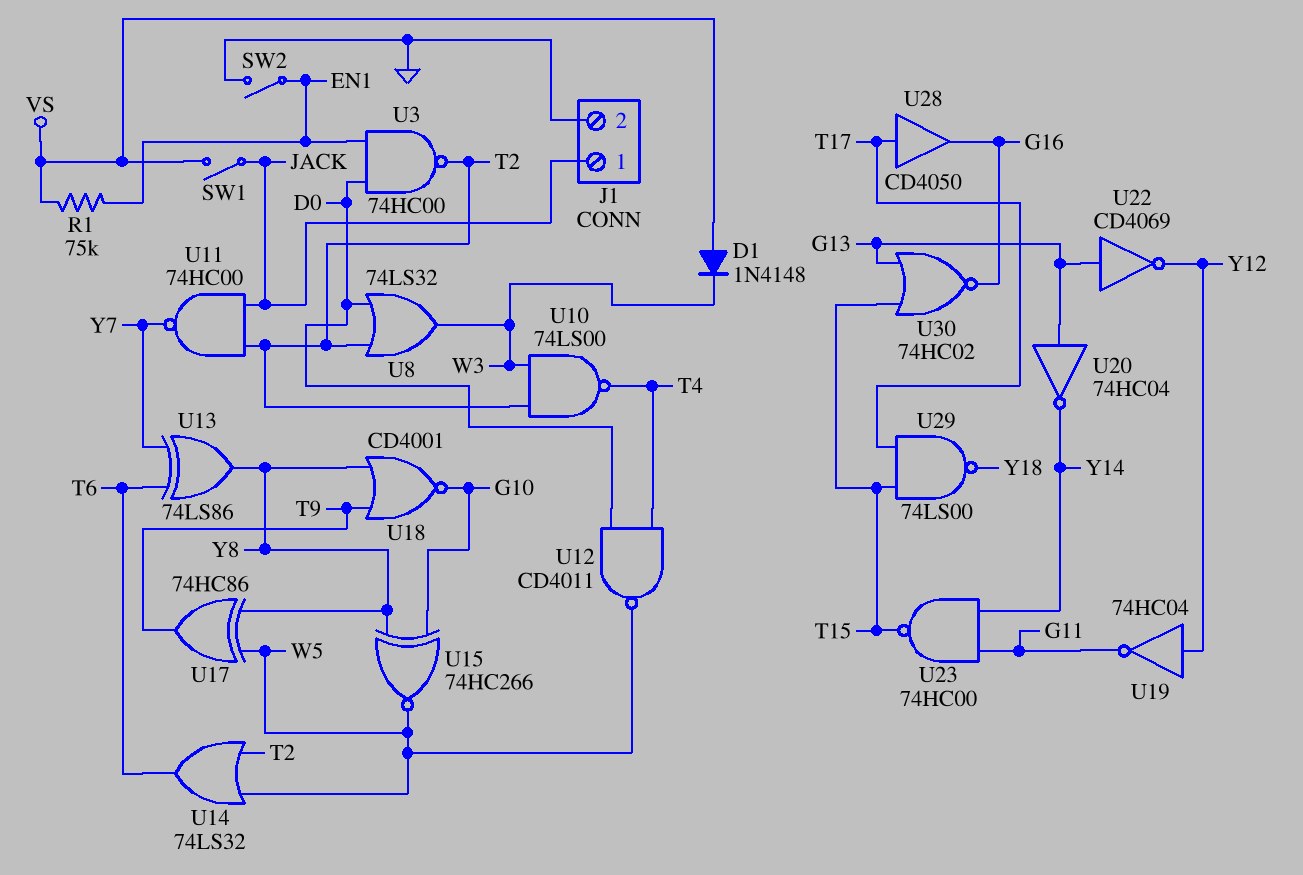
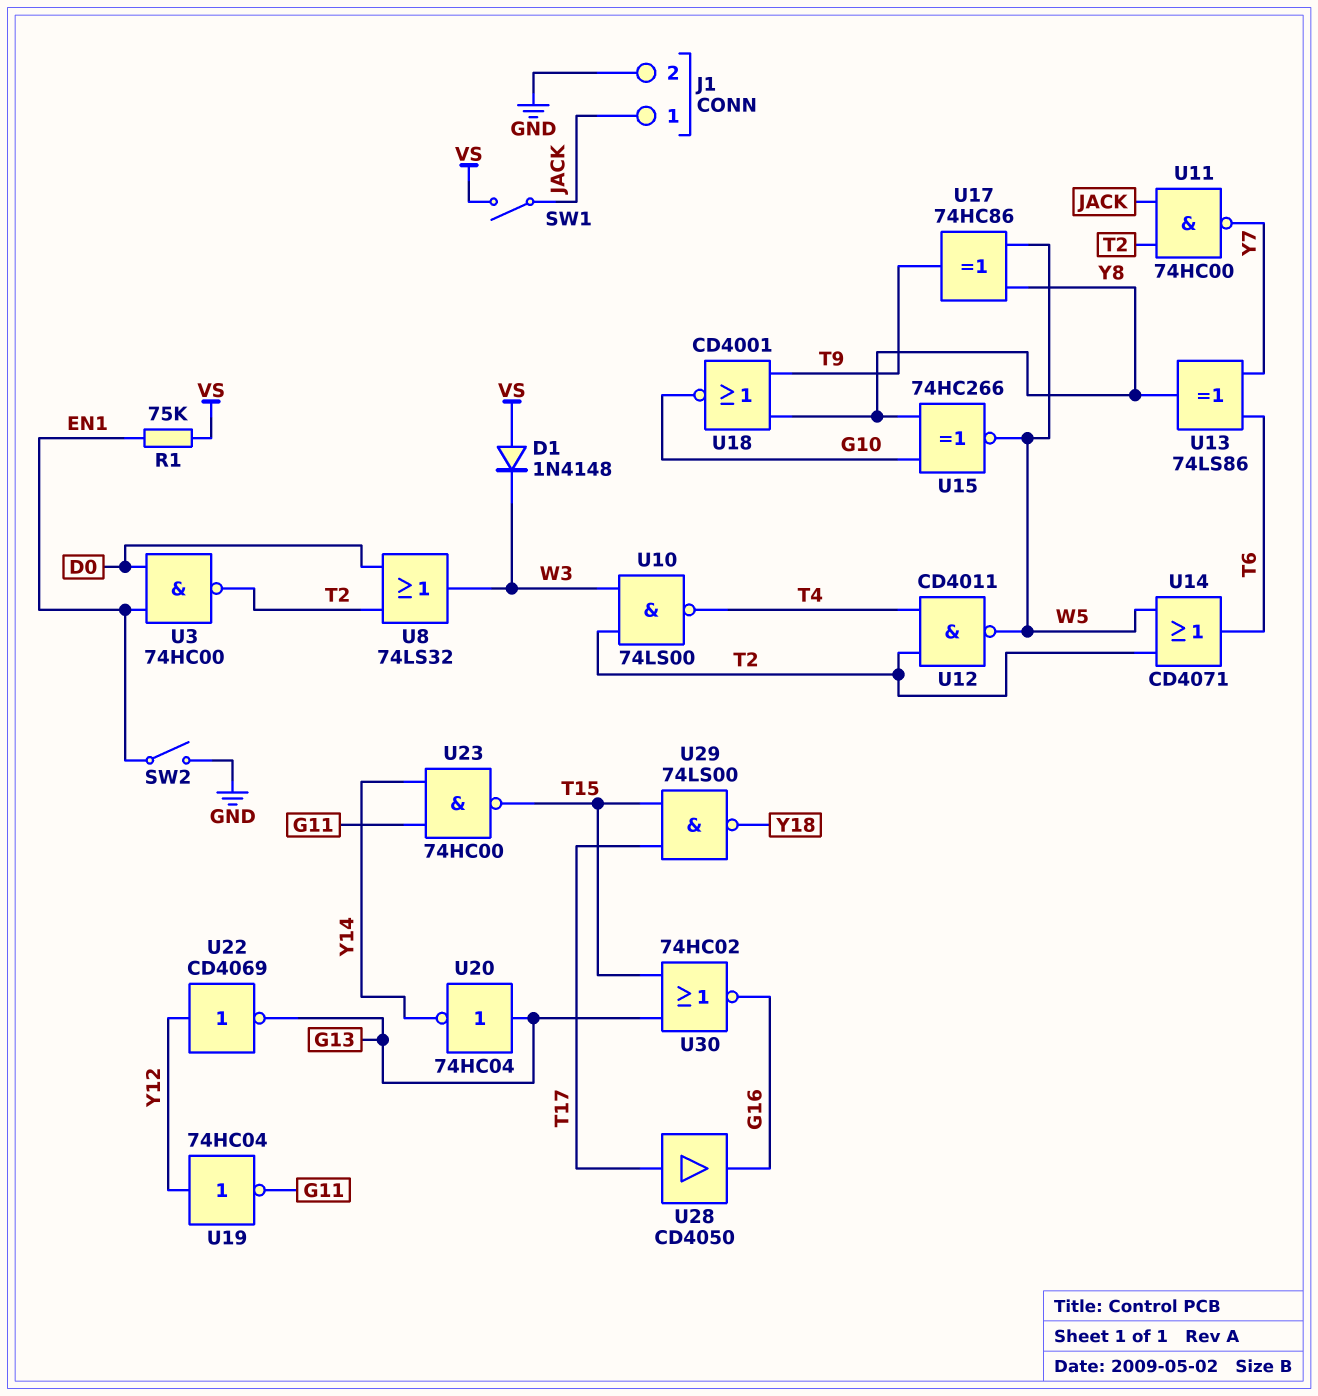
U12: NAND CD4011 (in D0, in T4, out W5) -> NAND CD4011 (in T2, in T4, out W5)
U14: OR 74LS32 (in T2, in W5, out T6) -> OR CD4071 (in T2, in W5, out T6)
U22: NOT CD4069 (in G13, out Y12) -> NOT CD4069 (in Y12, out G13)

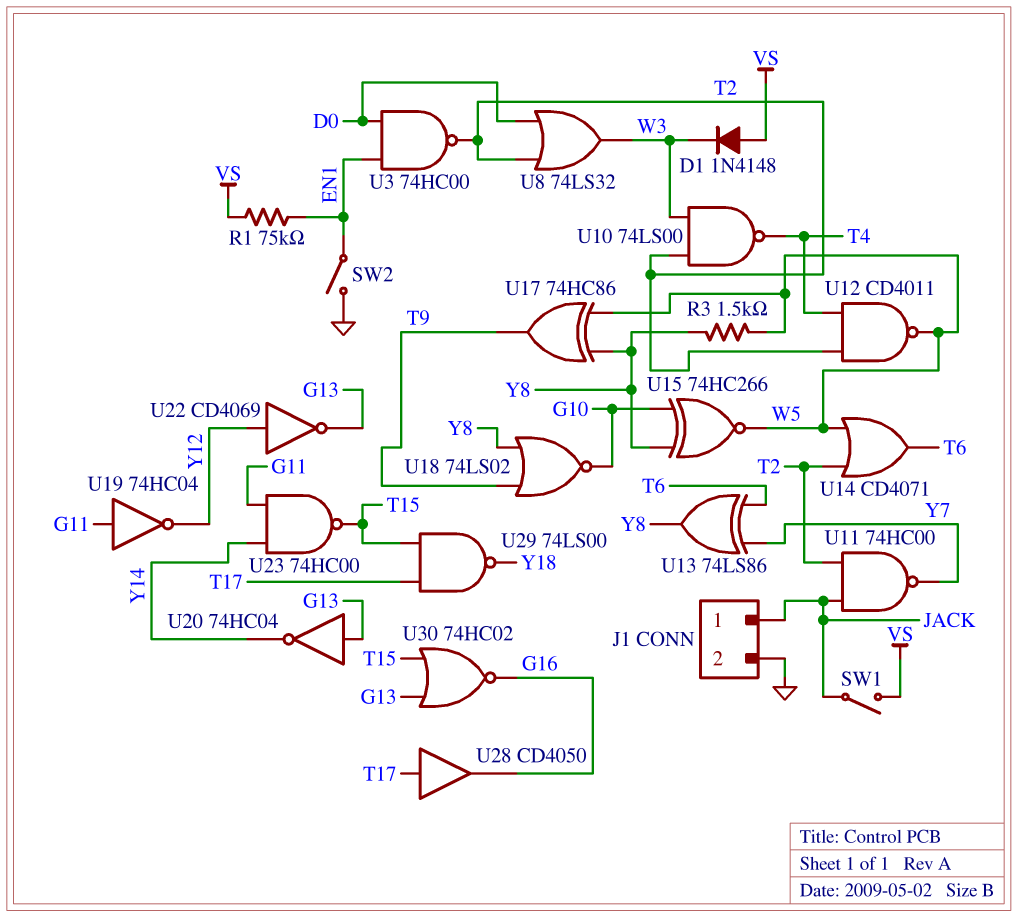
R3: none -> 1.5k (W5, Y8)
U18: NOR CD4001 (in T9, in Y8, out G10) -> NOR 74LS02 (in T9, in Y8, out G10)
U19: NOT 74HC04 (in Y12, out G11) -> NOT 74HC04 (in G11, out Y12)

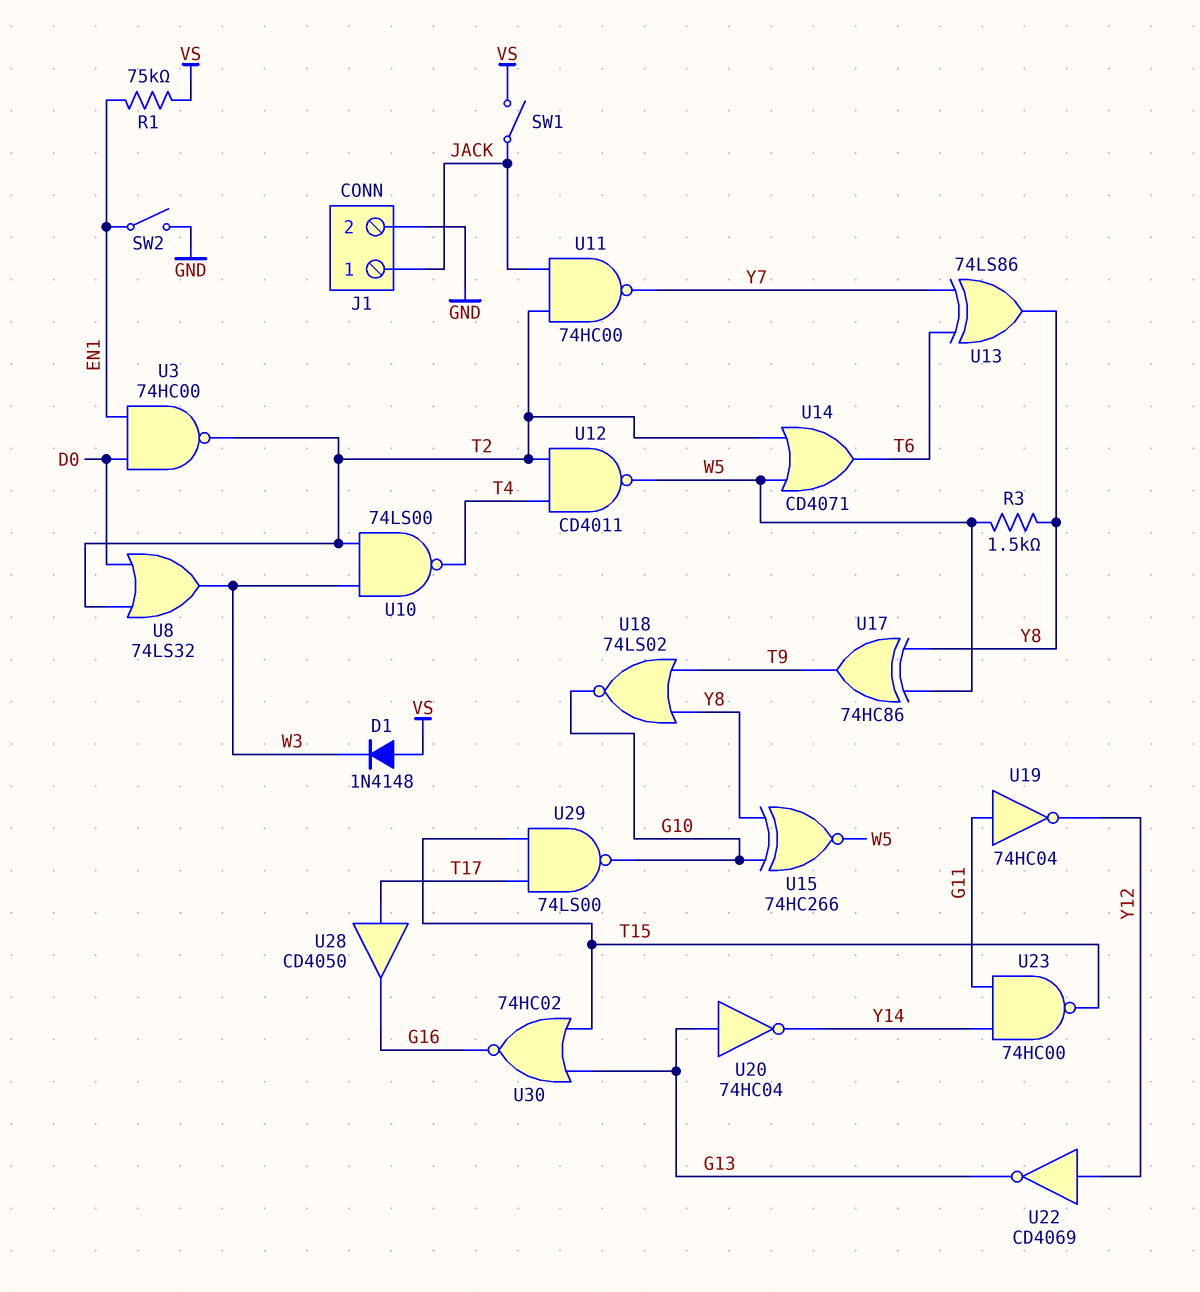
U29: NAND 74LS00 (in T15, in T17, out Y18) -> NAND 74LS00 (in T15, in T17, out G10)

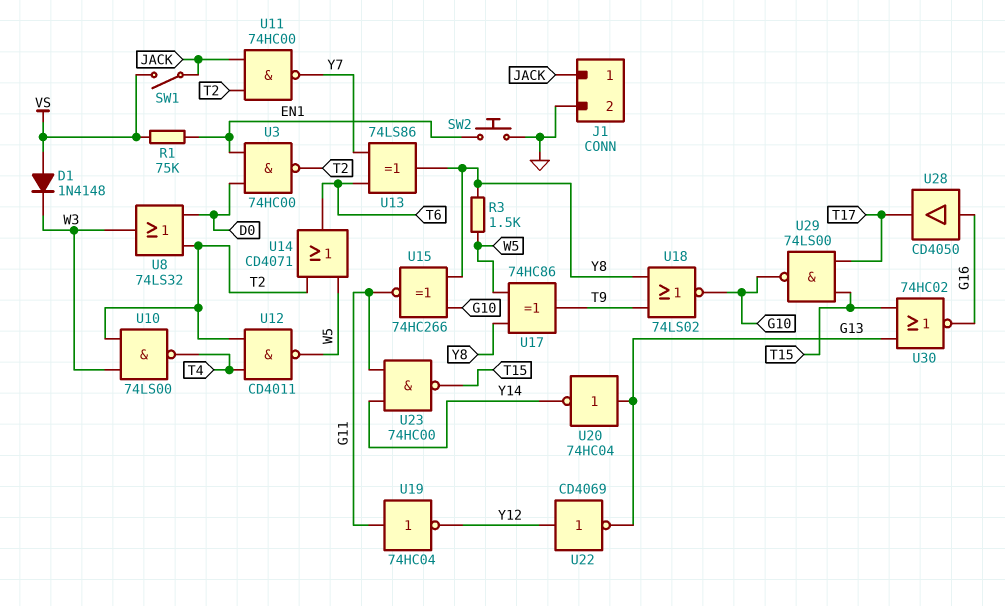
SW2: switch (EN1, GND) -> button (EN1, GND)
U15: XNOR 74HC266 (in G10, in Y8, out W5) -> XNOR 74HC266 (in G10, in Y8, out G11)
U28: buffer CD4050 (in T17, out G16) -> buffer CD4050 (in G16, out T17)

